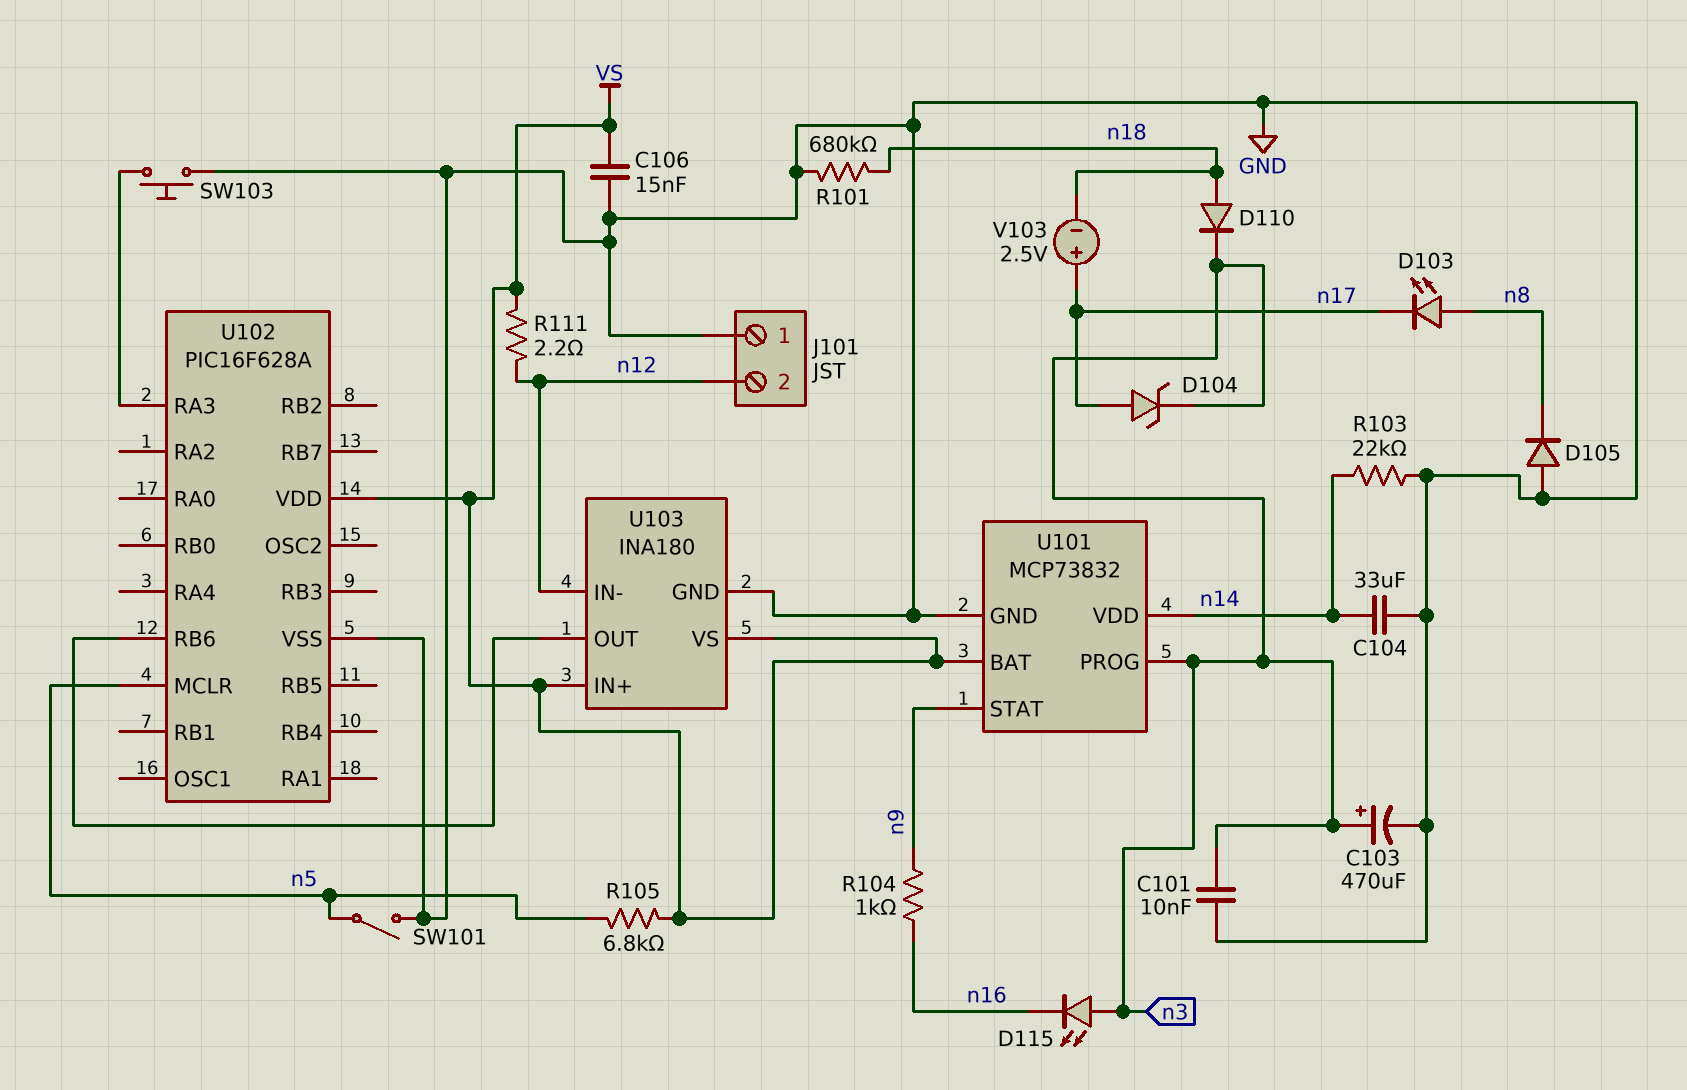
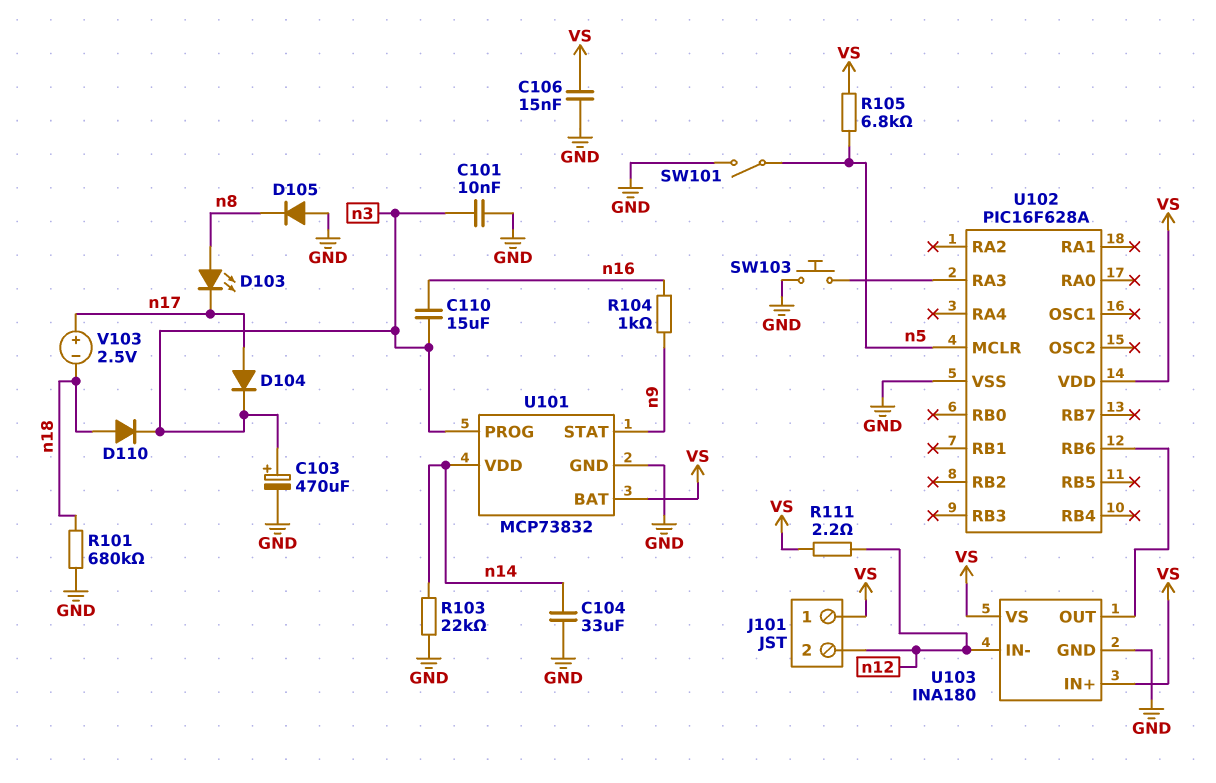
C110: none -> 15uF (n3, n16)
D104: zener (A n17, K n3) -> diode (A n17, K n3)
D115: LED (A n3, K n16) -> none
J101 pin 1: GND -> VS

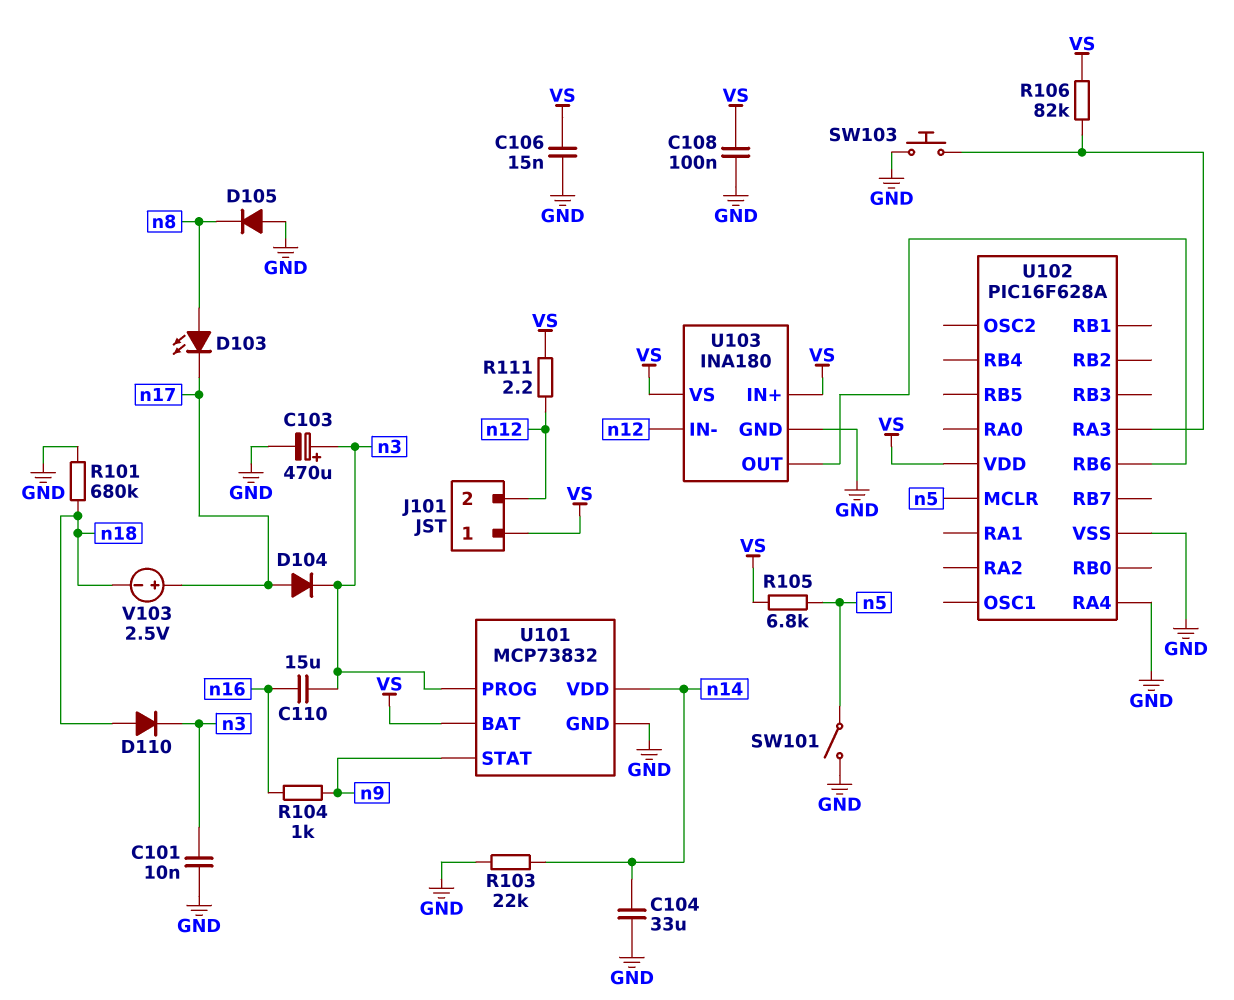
C108: none -> 100nF (GND, VS)
R106: none -> 82k (U102/RA3, VS)
U102 pin RA4: none -> GND

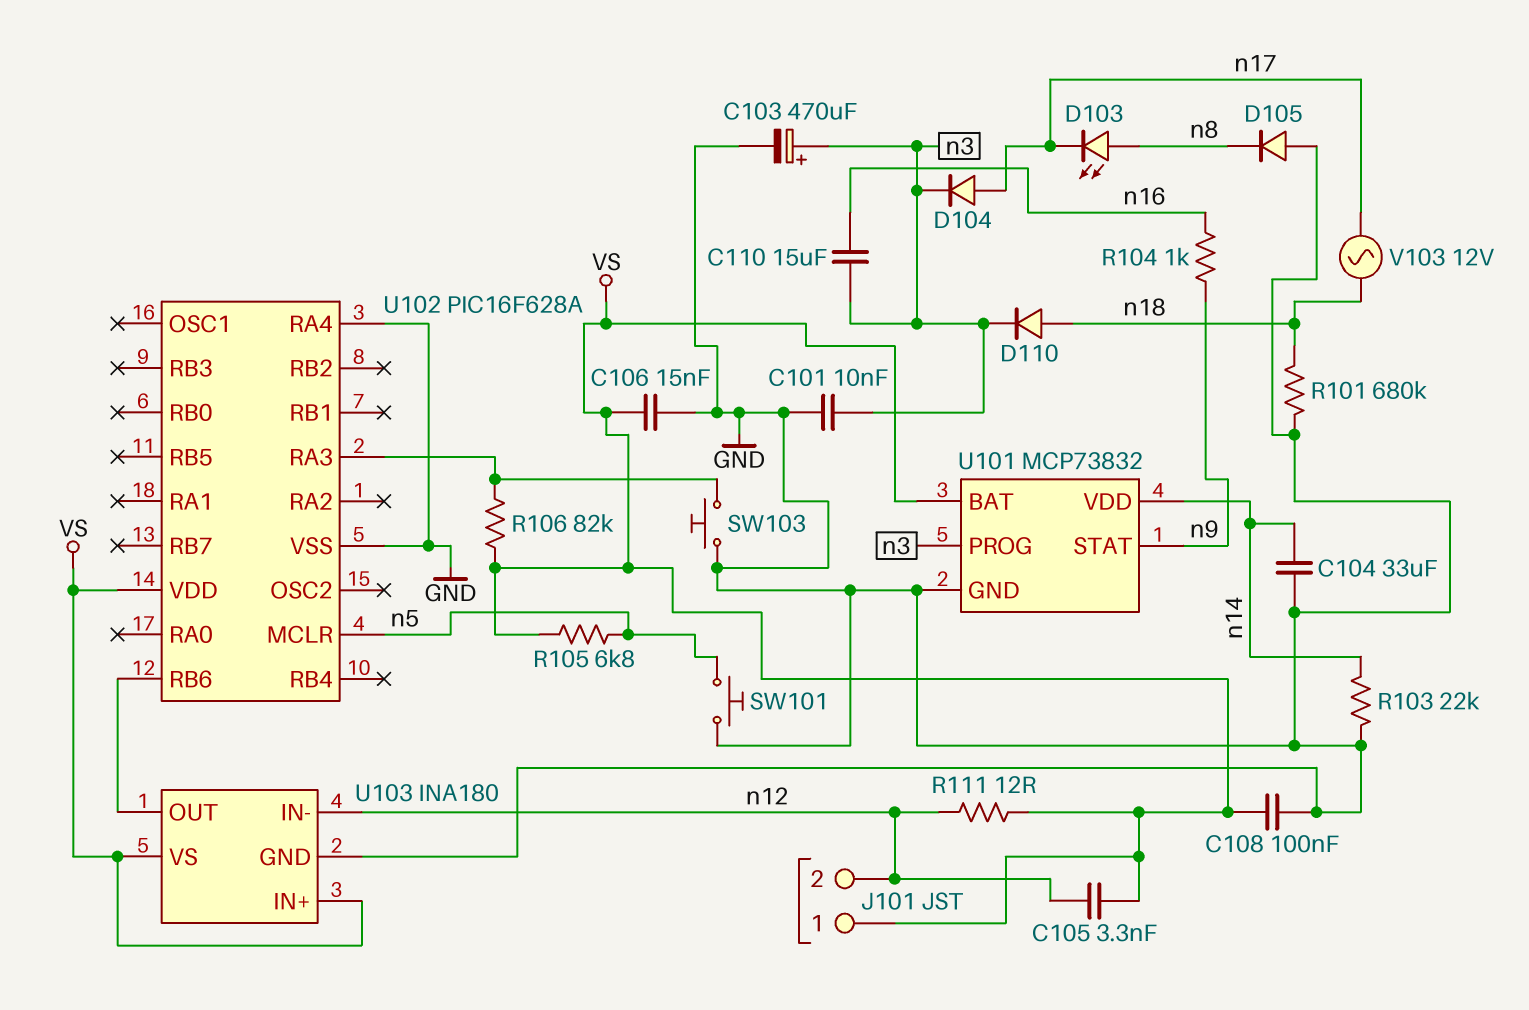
C105: none -> 3.3nF (VS, n12)
R111: 2.2 (VS, n12) -> 12 (VS, n12)
SW101: switch (GND, n5) -> button (GND, n5)
V103: 2.5V (plus n17, minus n18) -> AC 12V (n17, n18)

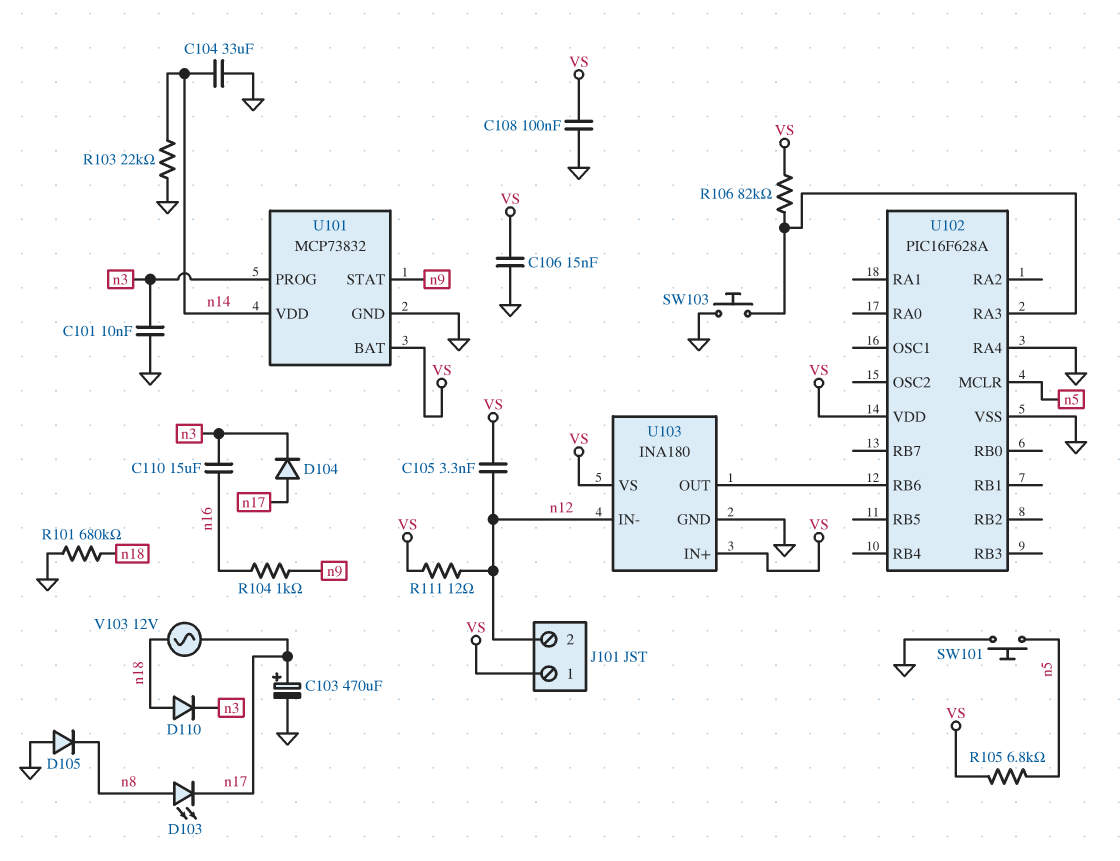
C103: 470uF (plus n3, minus GND) -> 470uF (plus n17, minus GND)

